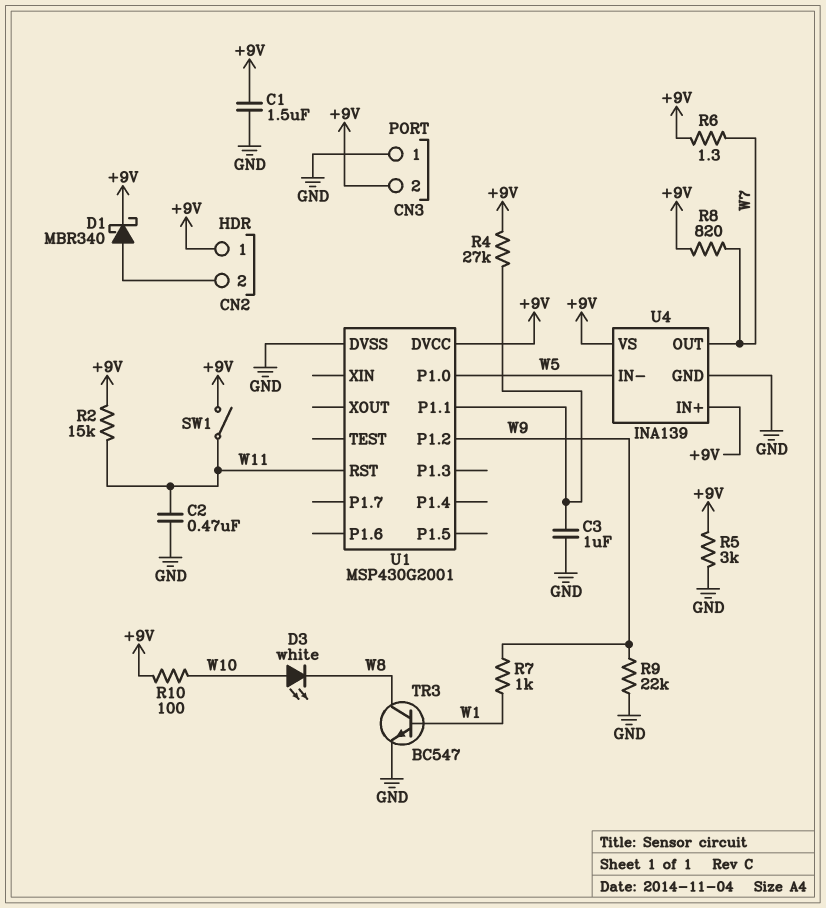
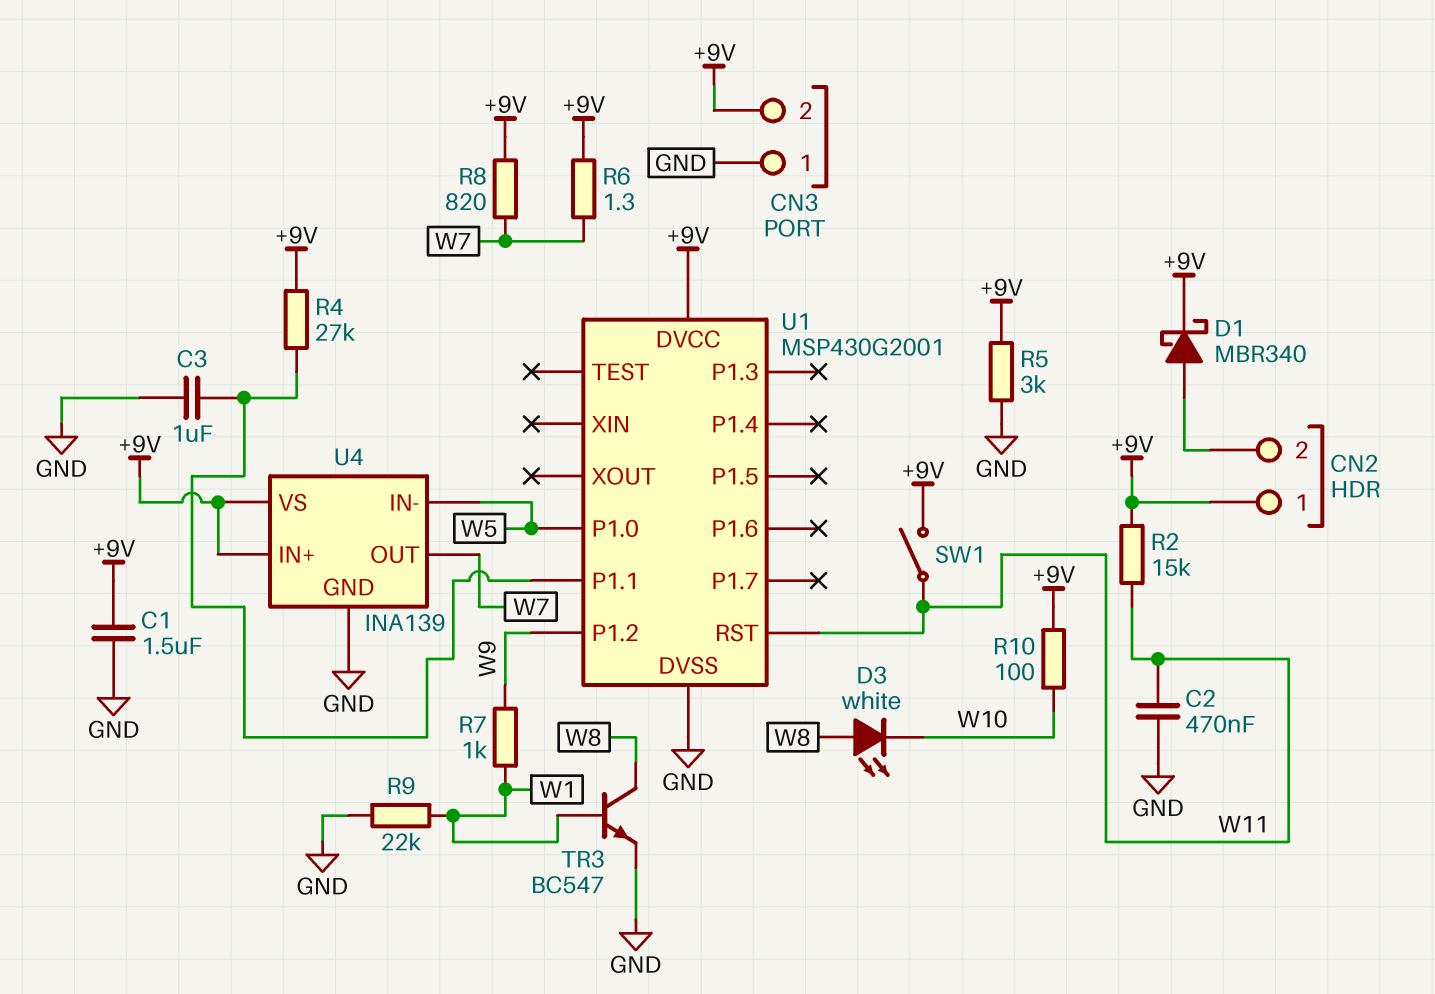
D3: LED white (A W10, K W8) -> LED white (A W8, K W10)
R9: 22k (GND, W9) -> 22k (GND, W1)

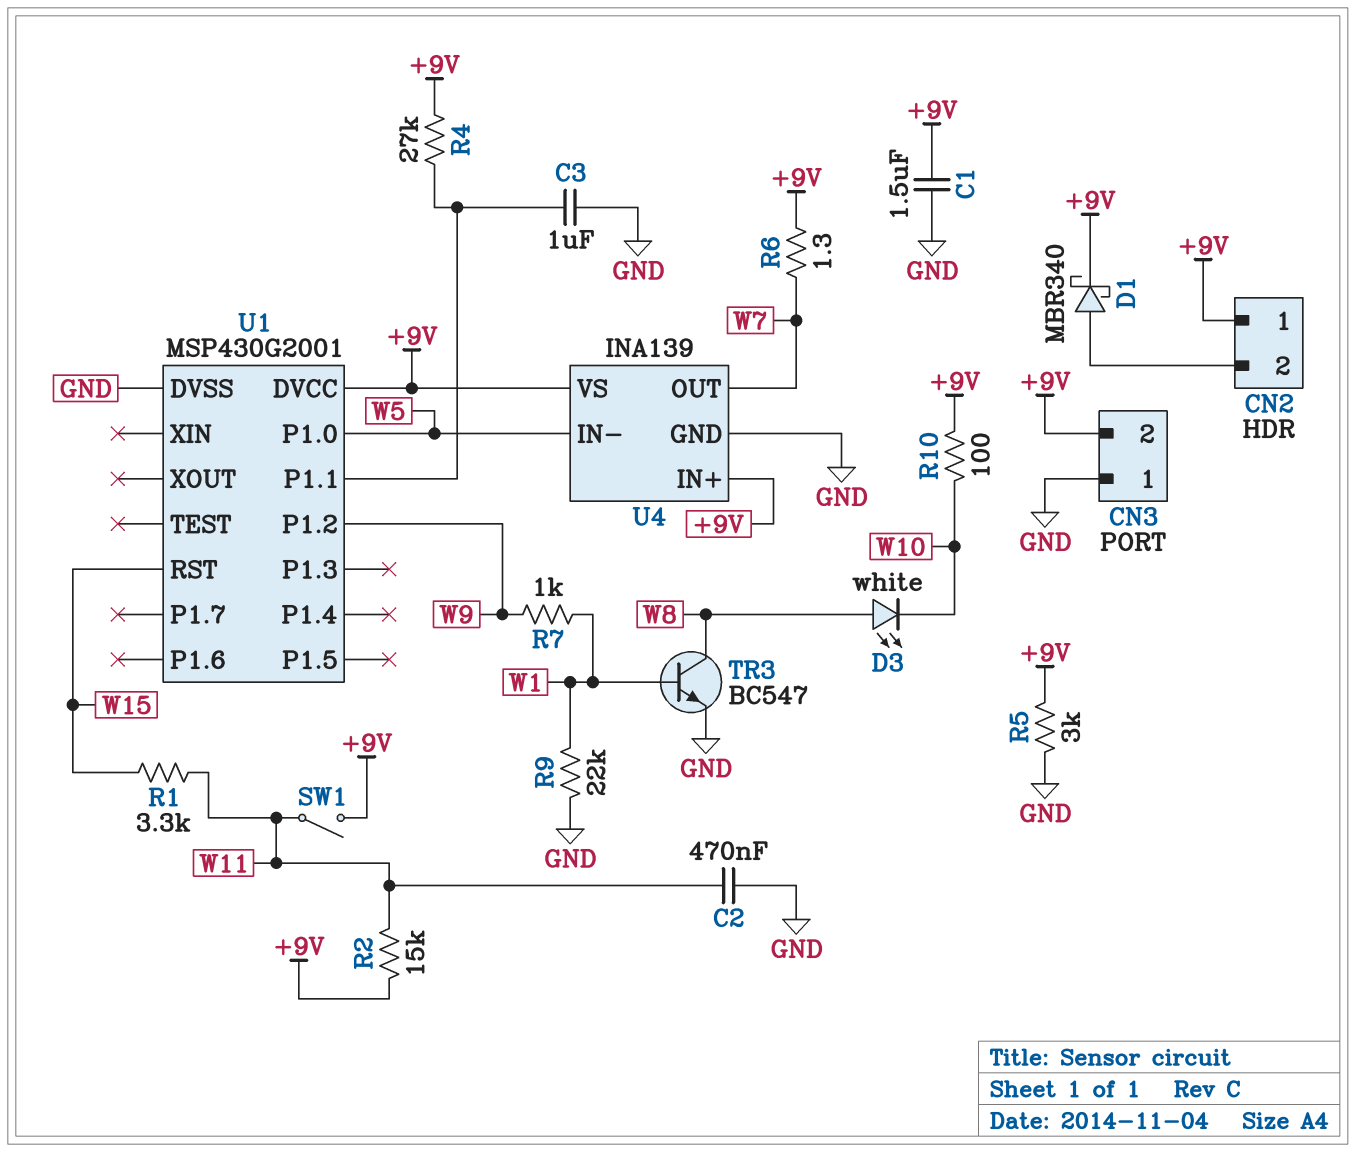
R1: none -> 3.3k (W11, W15)
R8: 820 (+9V, W7) -> none
U1 pin RST: W11 -> W15

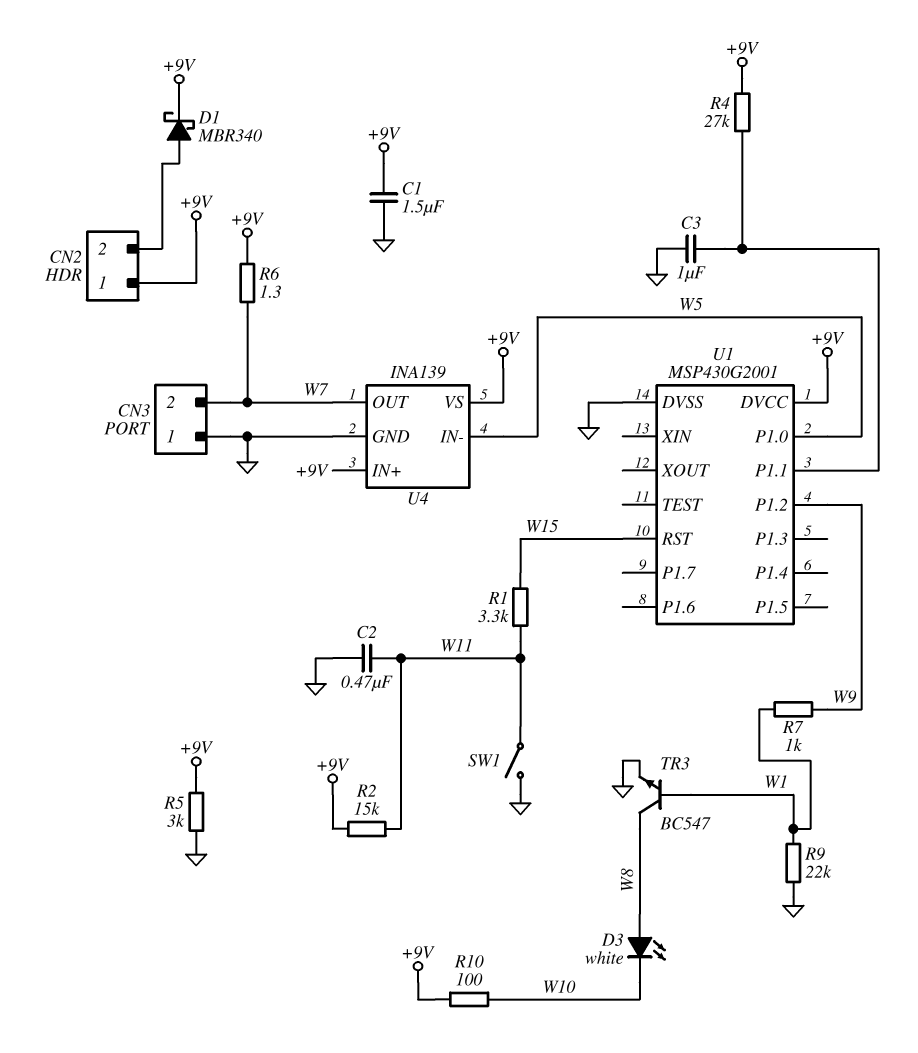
CN3 pin 2: +9V -> W7
SW1: switch (+9V, W11) -> switch (GND, W11)

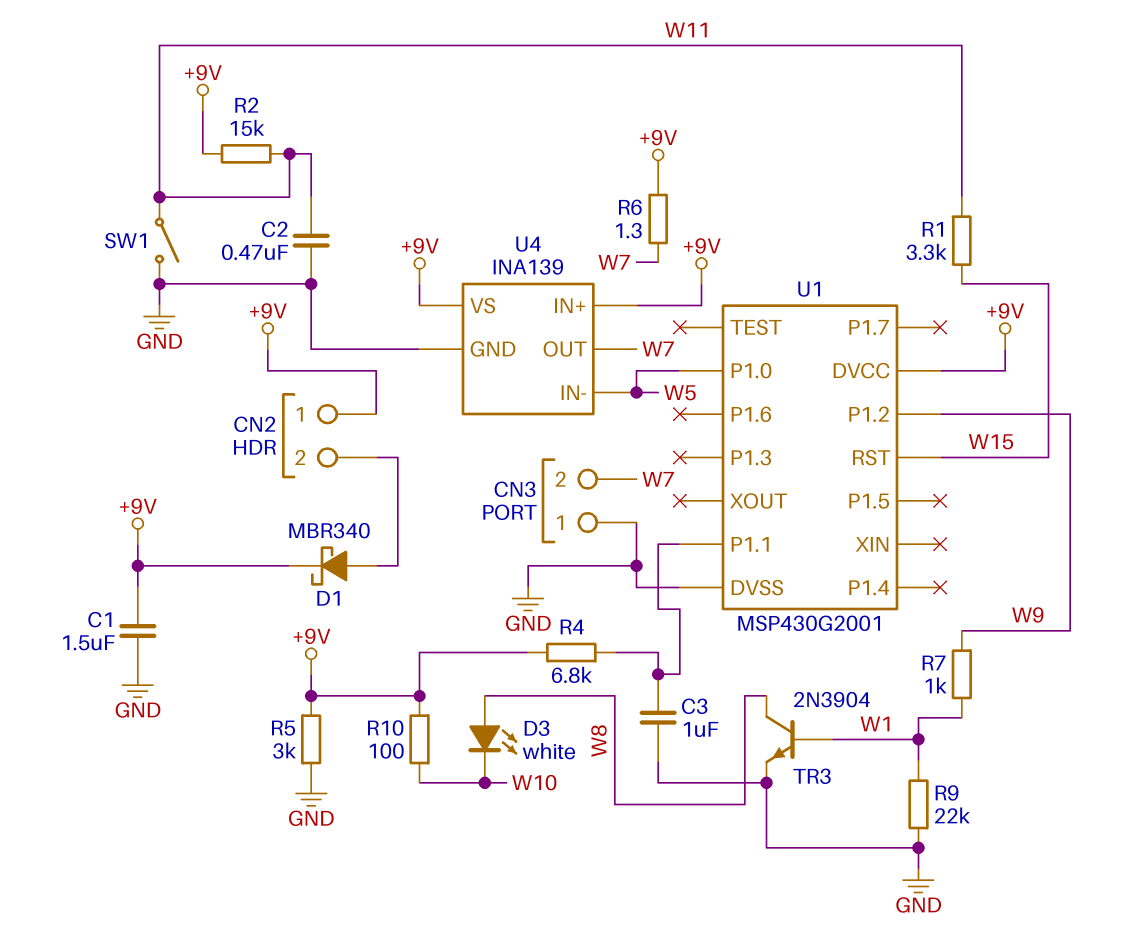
R4: 27k (+9V, U1/P1.1) -> 6.8k (+9V, U1/P1.1)
TR3: NPN BC547 (B W1, C W8, E GND) -> NPN 2N3904 (B W1, C W8, E GND)

